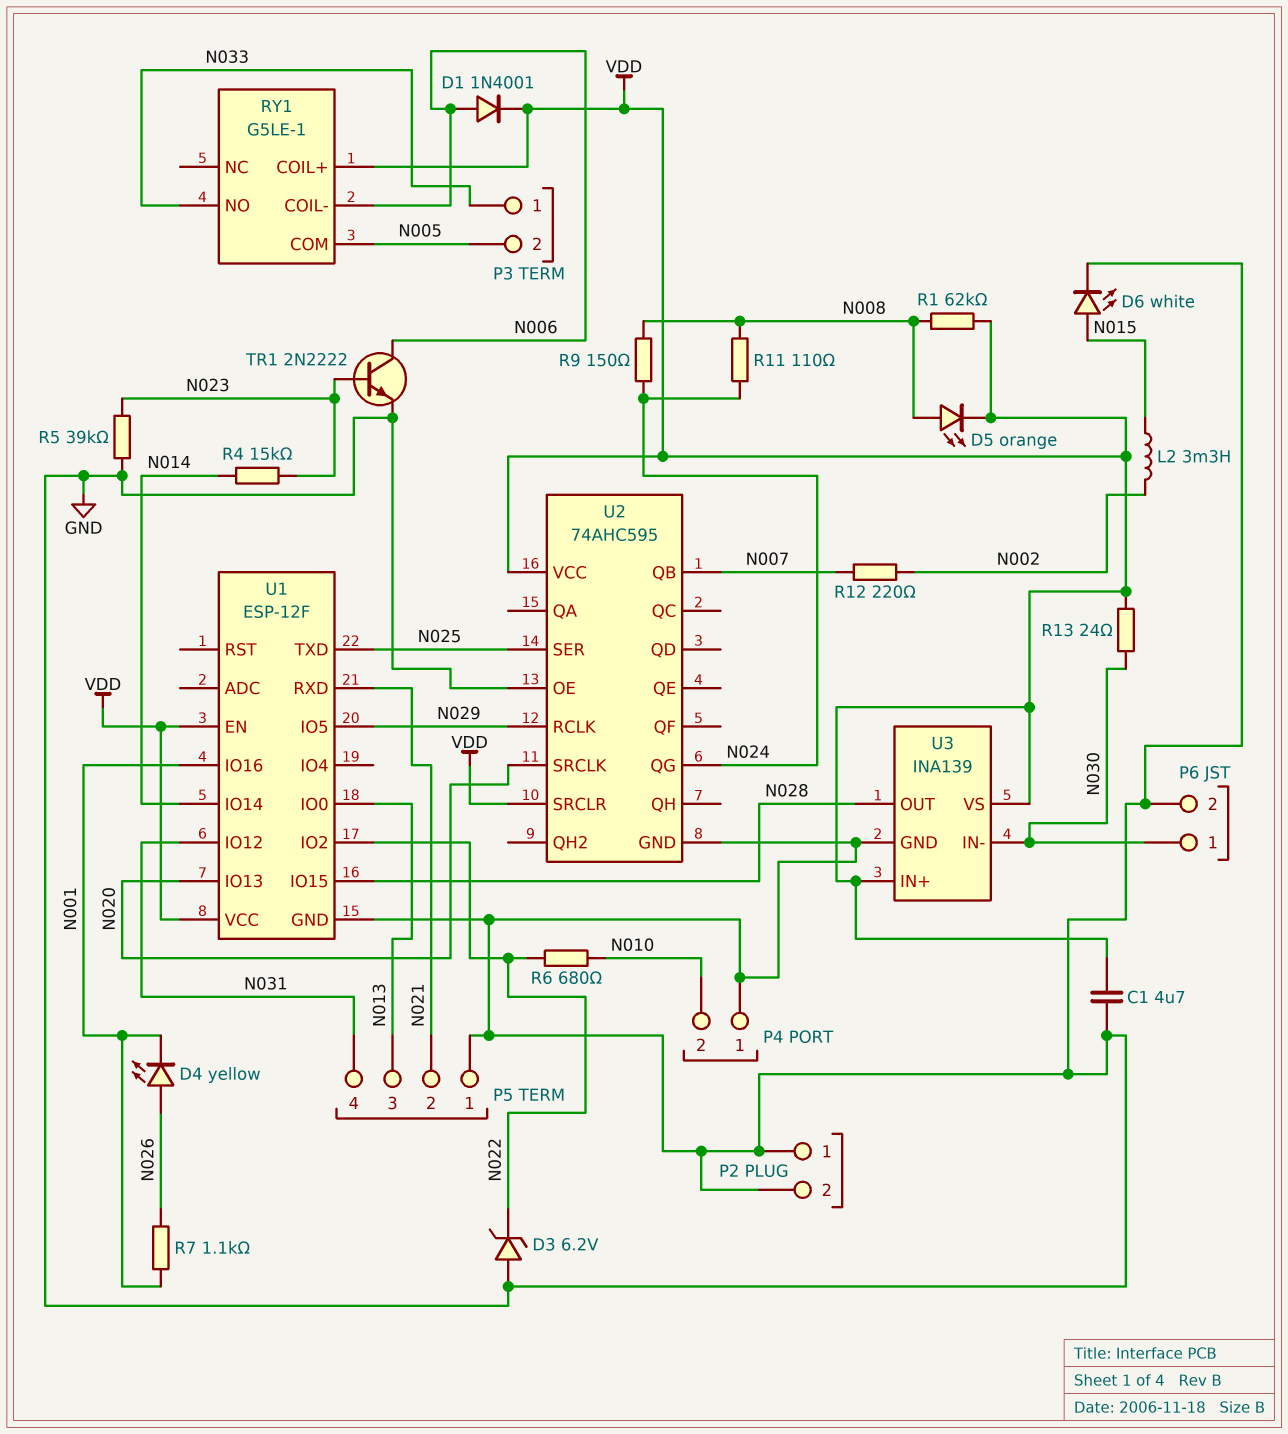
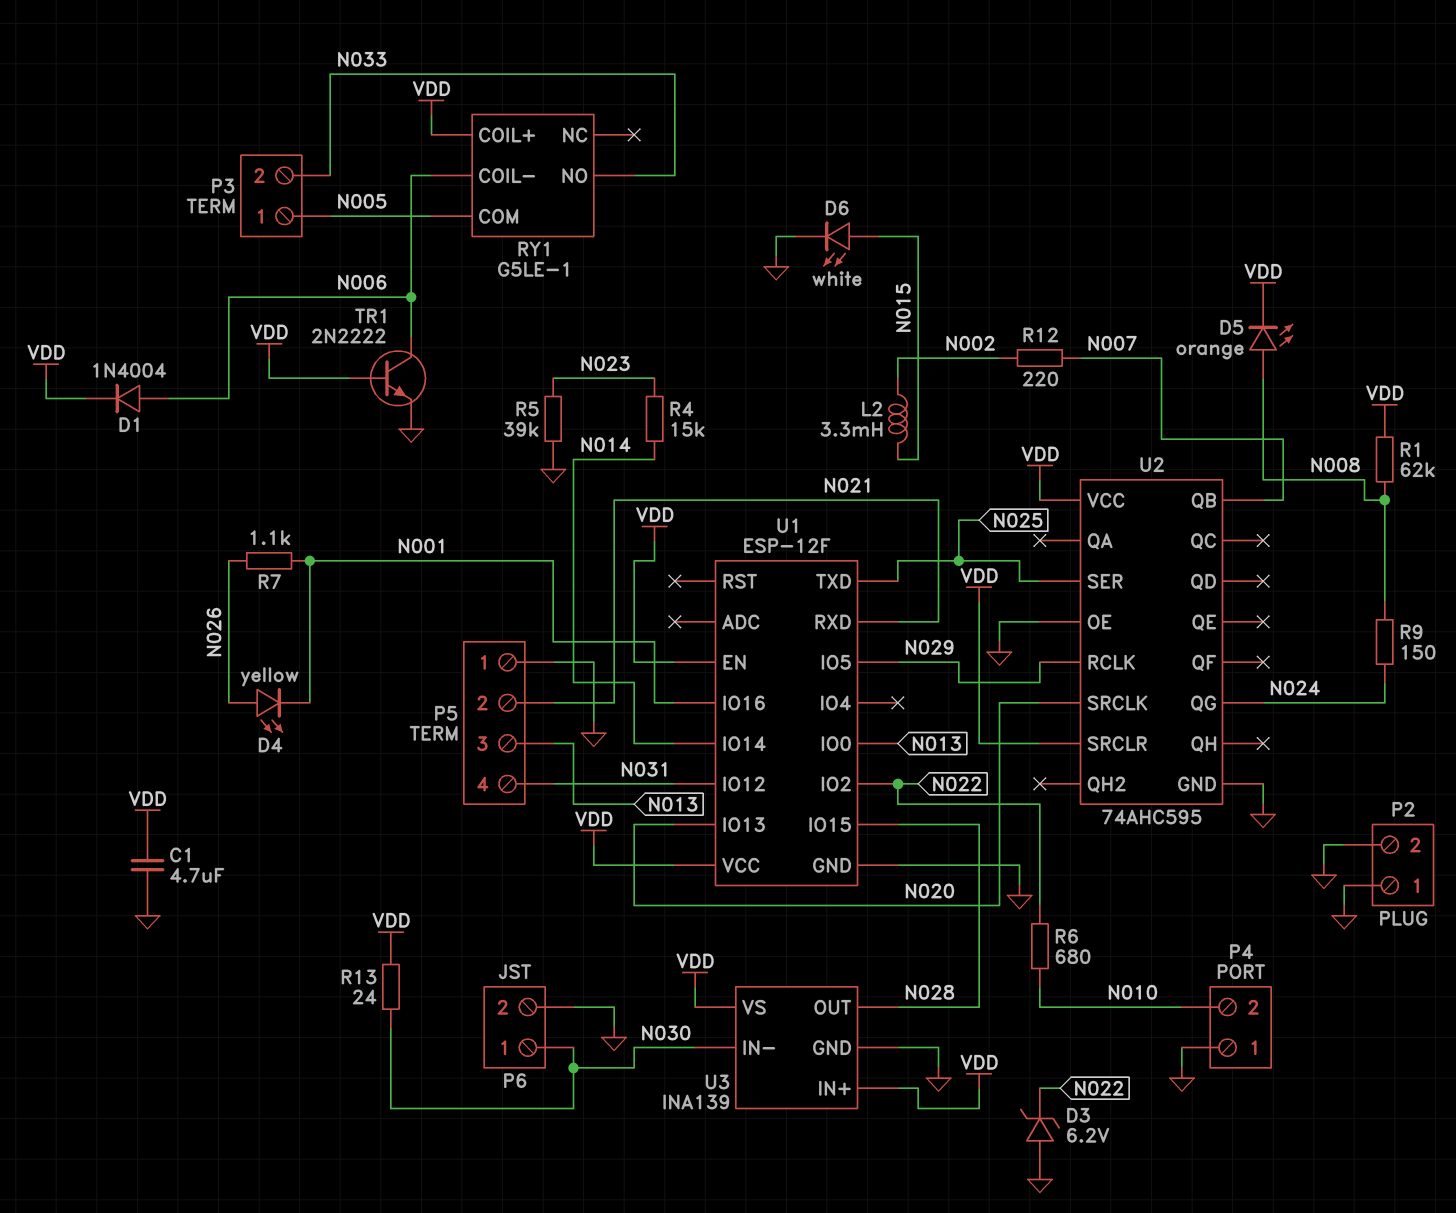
D1: diode 1N4001 (A N006, K VDD) -> diode 1N4004 (A N006, K VDD)
P3 pin 1: N033 -> N005
P3 pin 2: N005 -> N033
R11: 110 (N008, N024) -> none
TR1: NPN 2N2222 (B N023, C N006, E GND) -> NPN 2N2222 (B VDD, C N006, E GND)

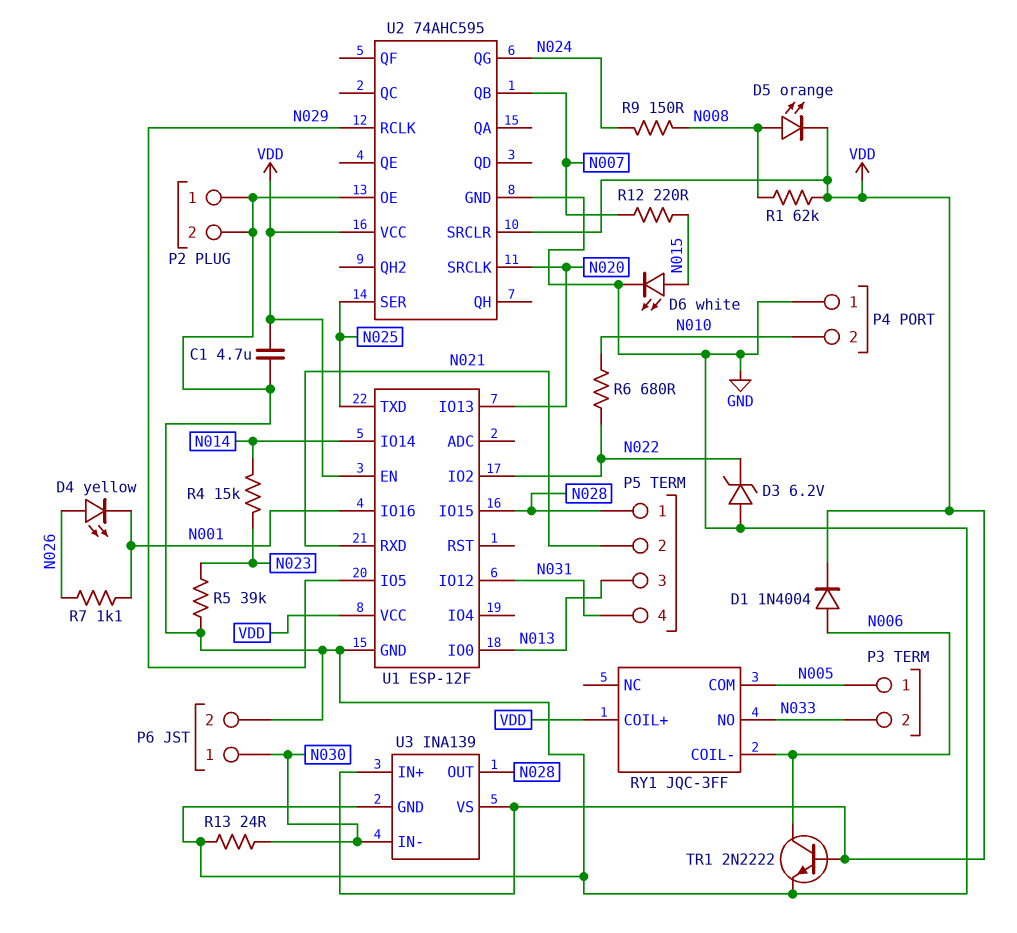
L2: 3.3mH (N002, N015) -> none
P5 pin 1: GND -> N028
R12: 220 (N002, N007) -> 220 (N007, N015)
R13: 24 (N030, VDD) -> 24 (GND, N030)
RY1: G5LE-1 -> JQC-3FF

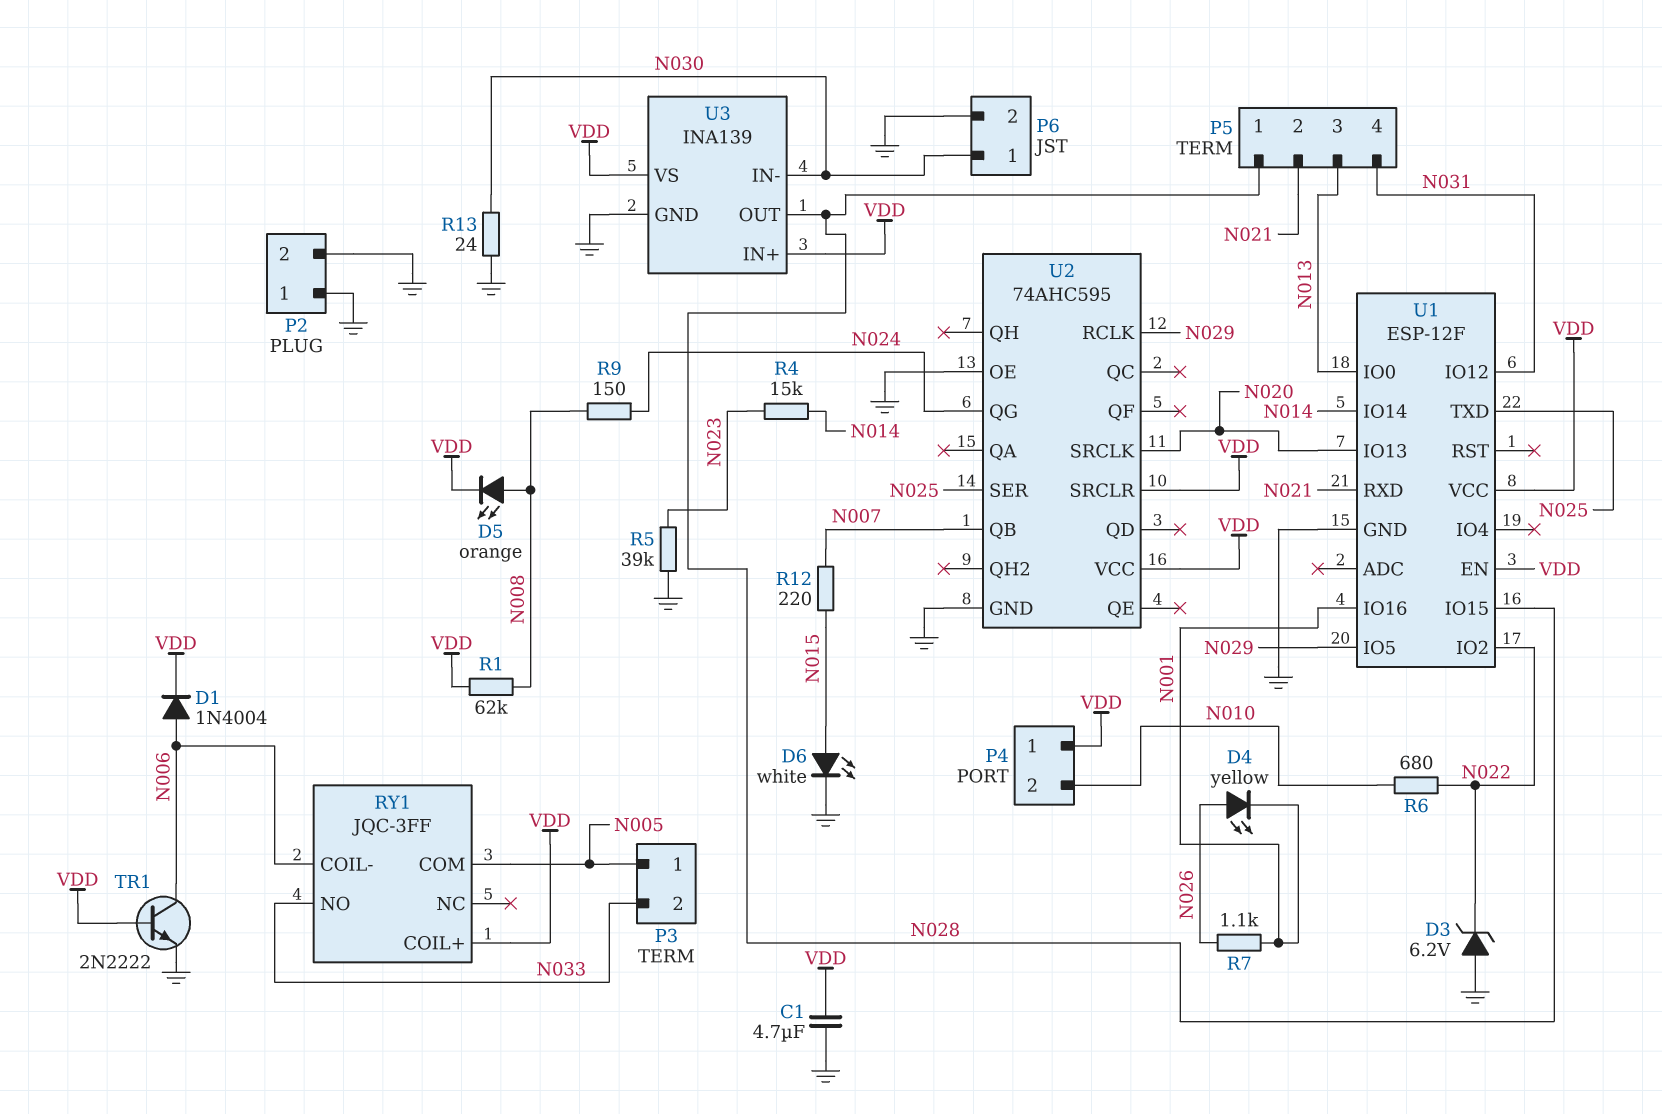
P4 pin 1: GND -> VDD

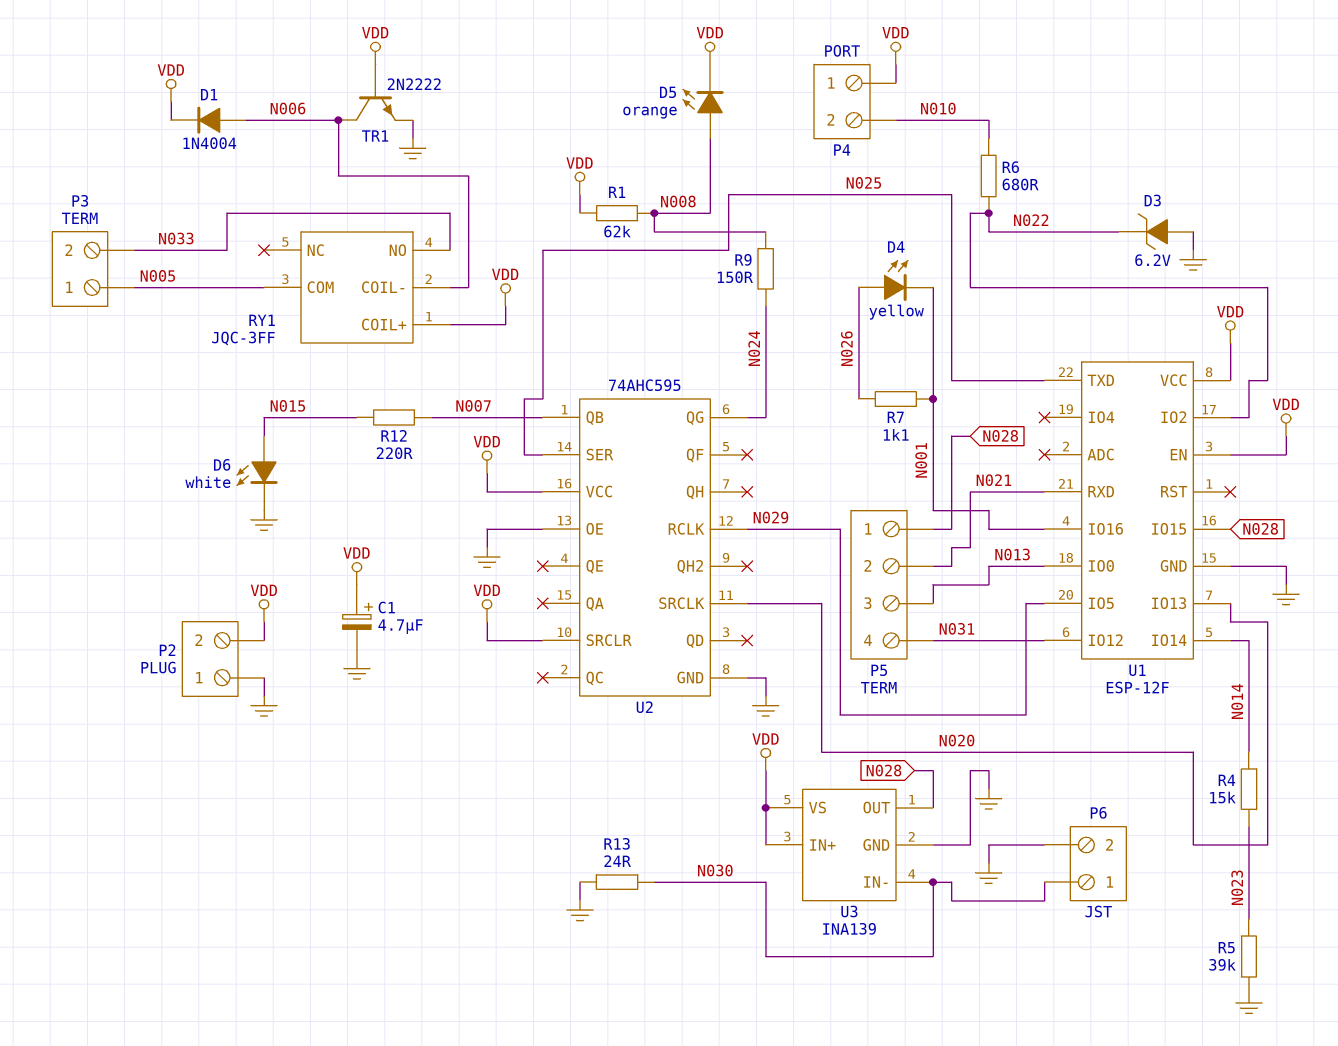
C1: 4.7uF (GND, VDD) -> 4.7uF (plus VDD, minus GND)
P2 pin 2: GND -> VDD

